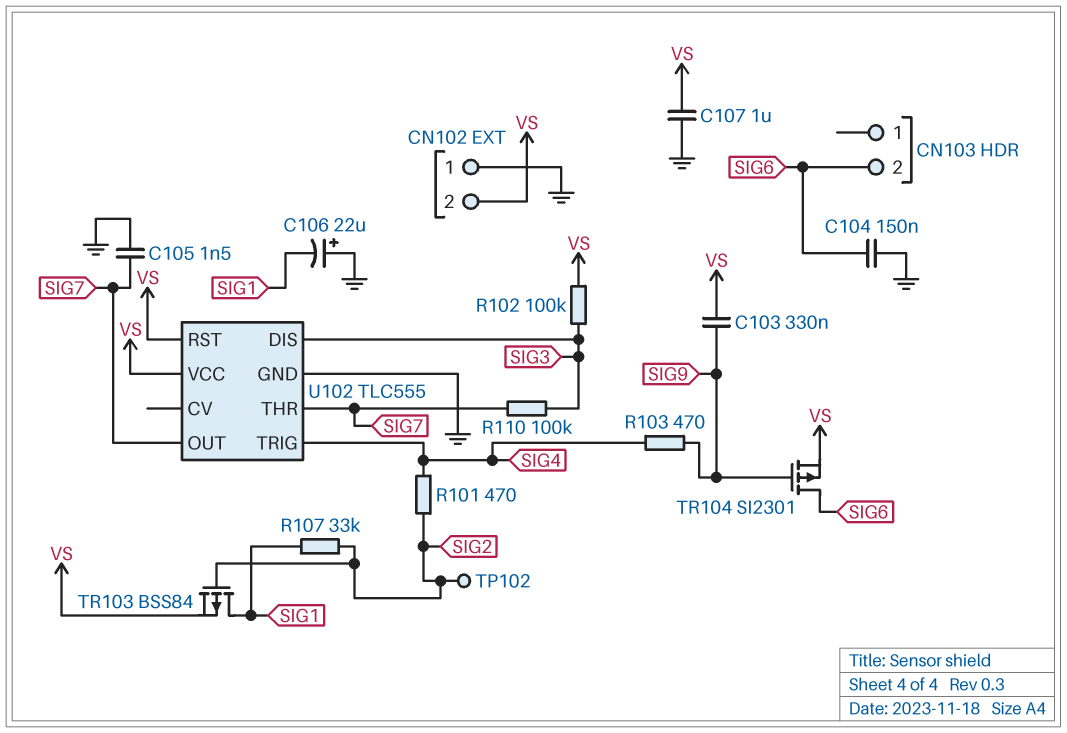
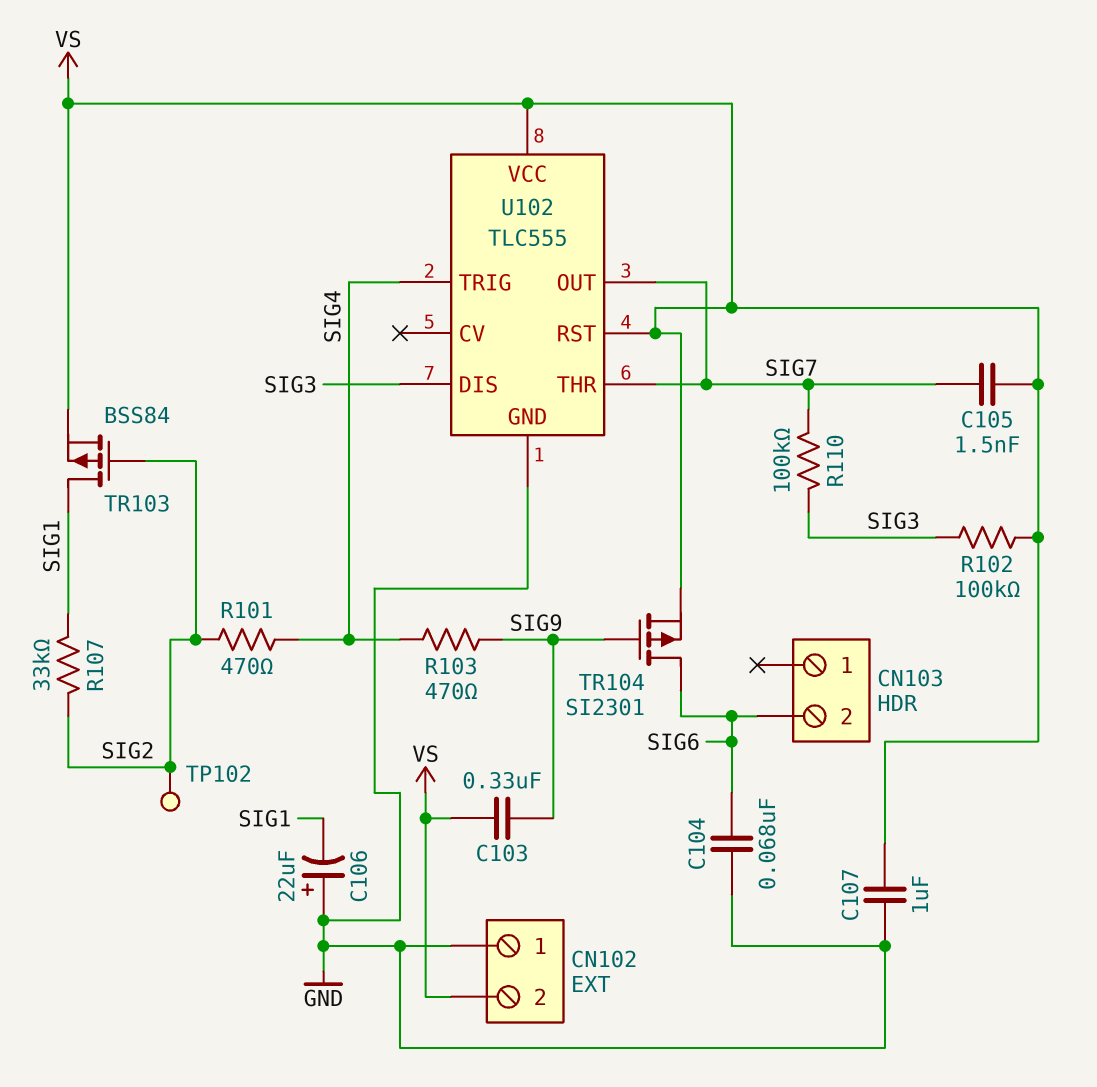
C104: 150nF (GND, SIG6) -> 68nF (GND, SIG6)
C105: 1.5nF (GND, SIG7) -> 1.5nF (SIG7, VS)

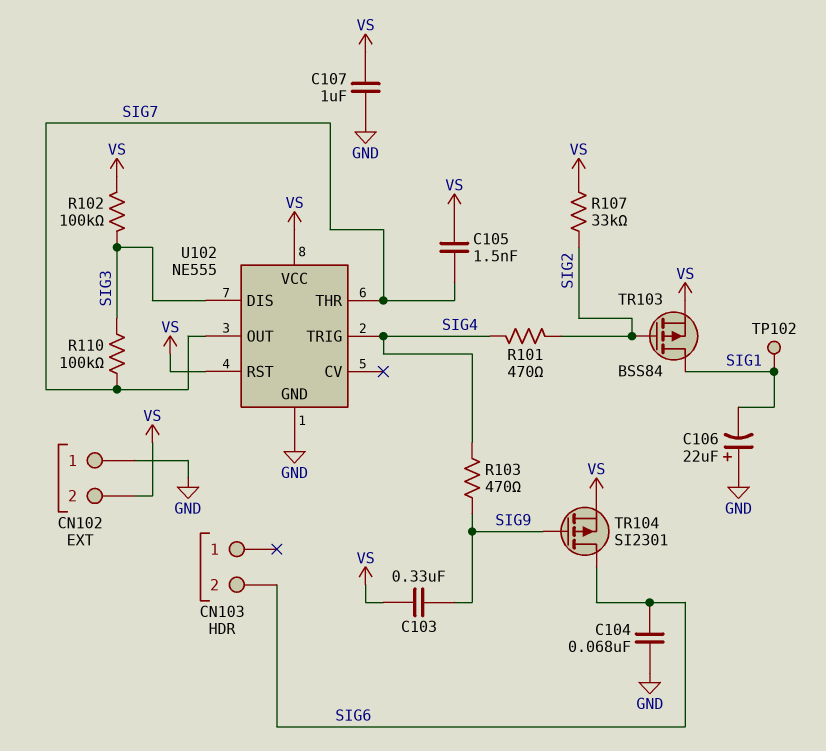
R107: 33k (SIG1, SIG2) -> 33k (SIG2, VS)
TP102: test point (SIG2) -> test point (SIG1)
U102: TLC555 -> NE555

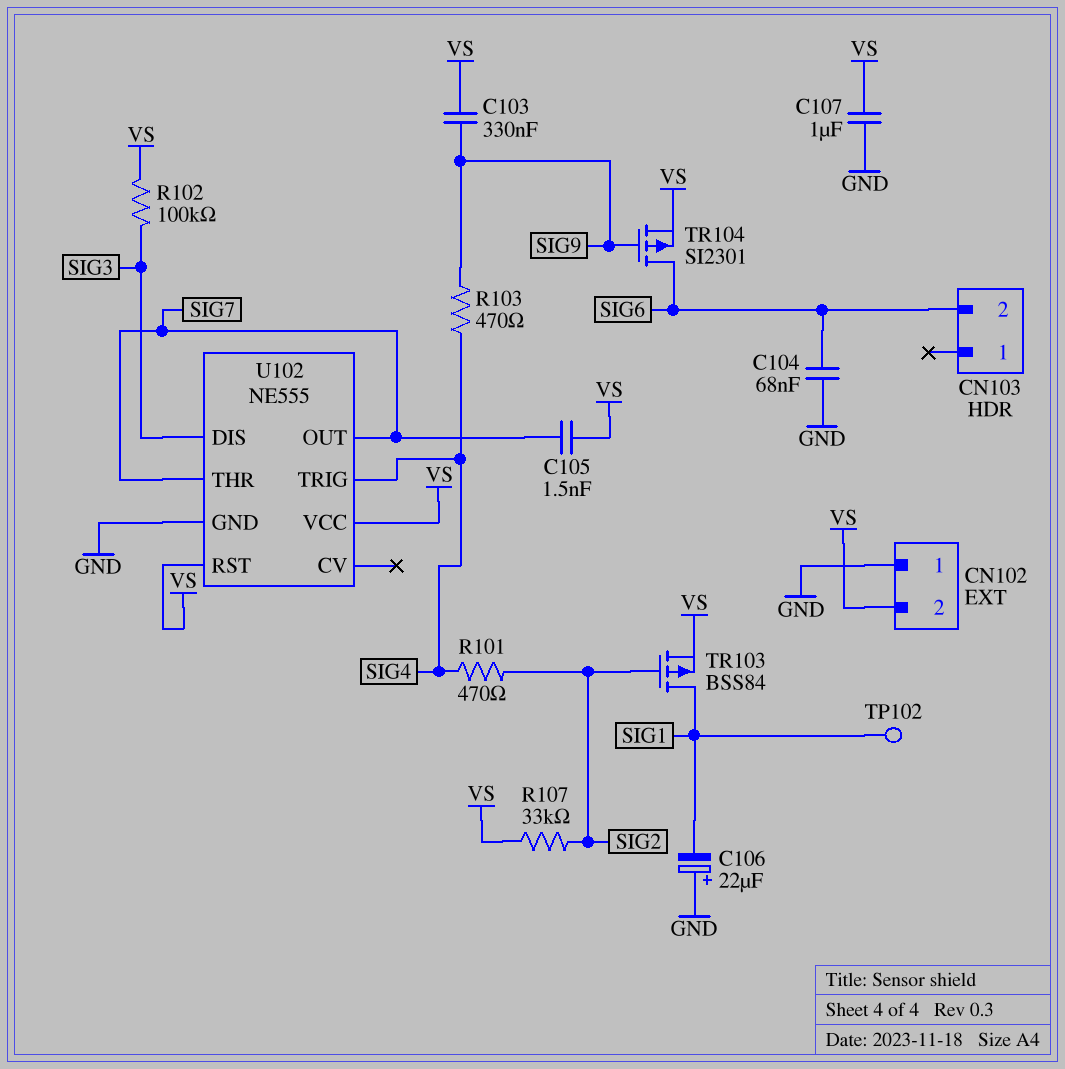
R110: 100k (SIG3, SIG7) -> none

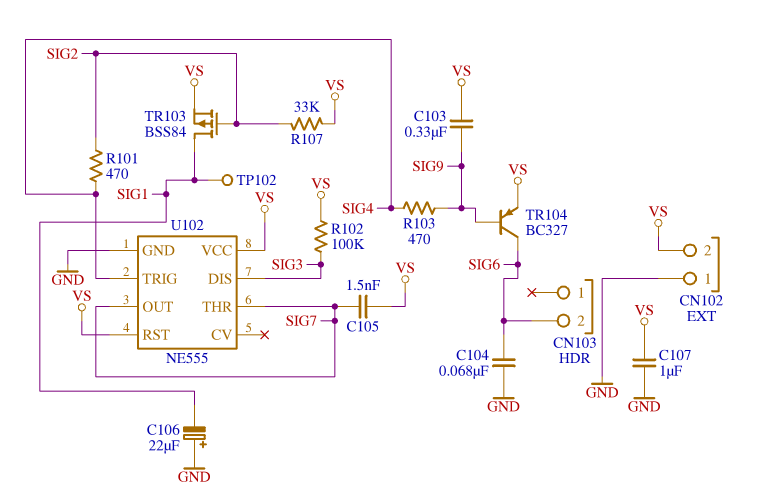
TR104: PMOS SI2301 (G SIG9, D SIG6, S VS) -> PNP BC327 (B SIG9, C SIG6, E VS)

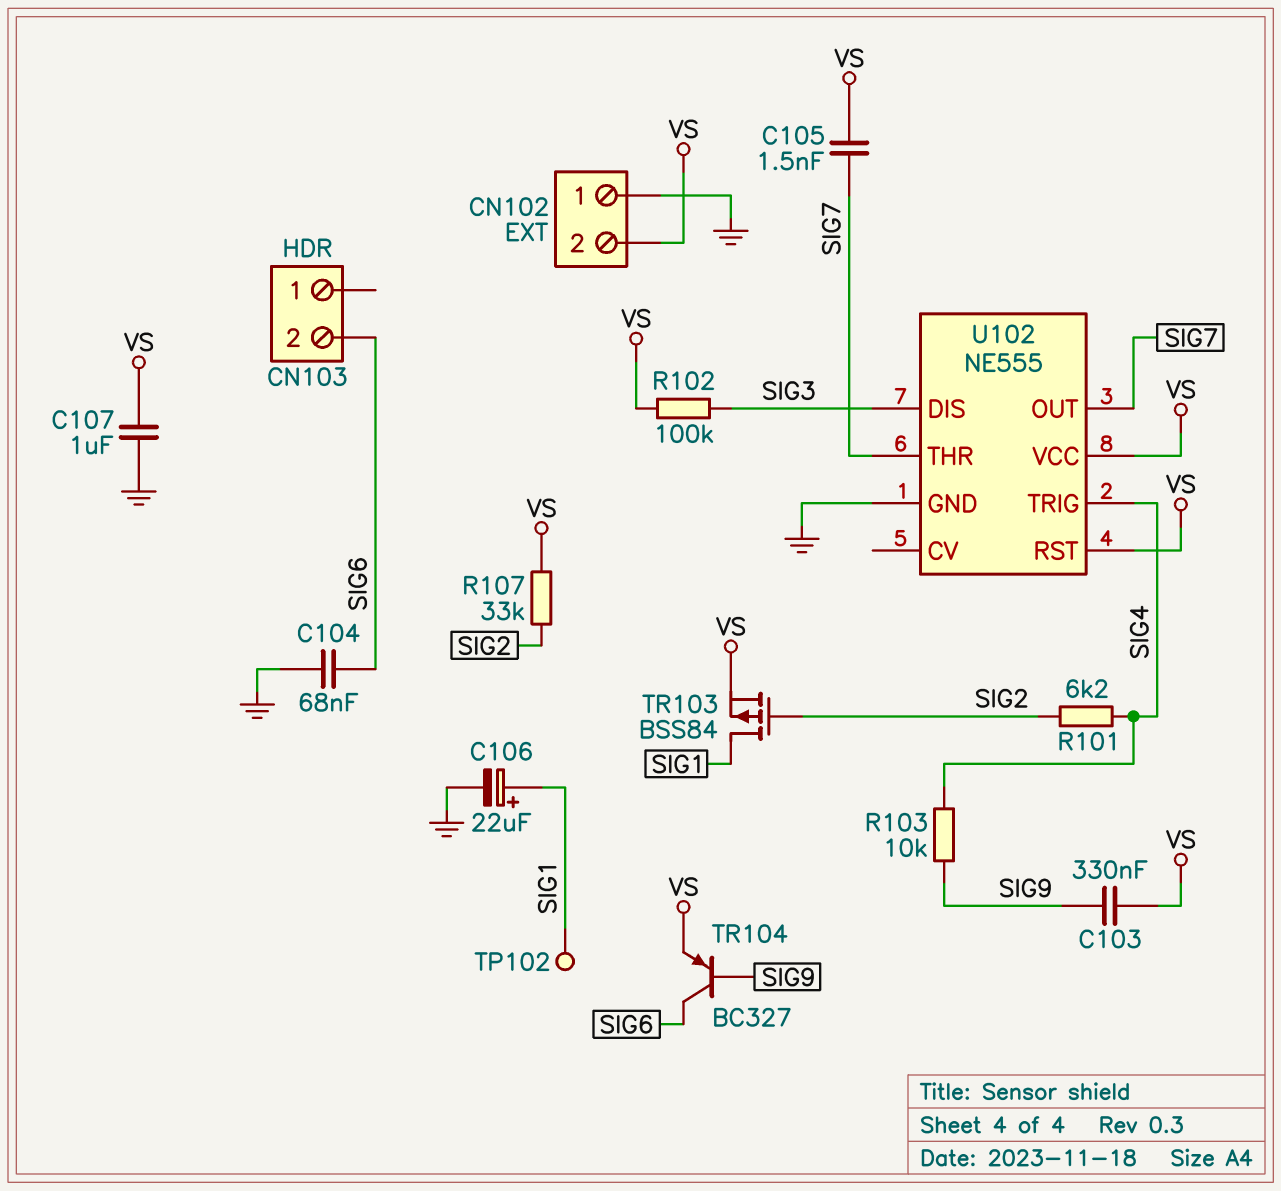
C106: 22uF (plus GND, minus SIG1) -> 22uF (plus SIG1, minus GND)
R101: 470 (SIG2, SIG4) -> 6.2k (SIG2, SIG4)
R103: 470 (SIG4, SIG9) -> 10k (SIG4, SIG9)

